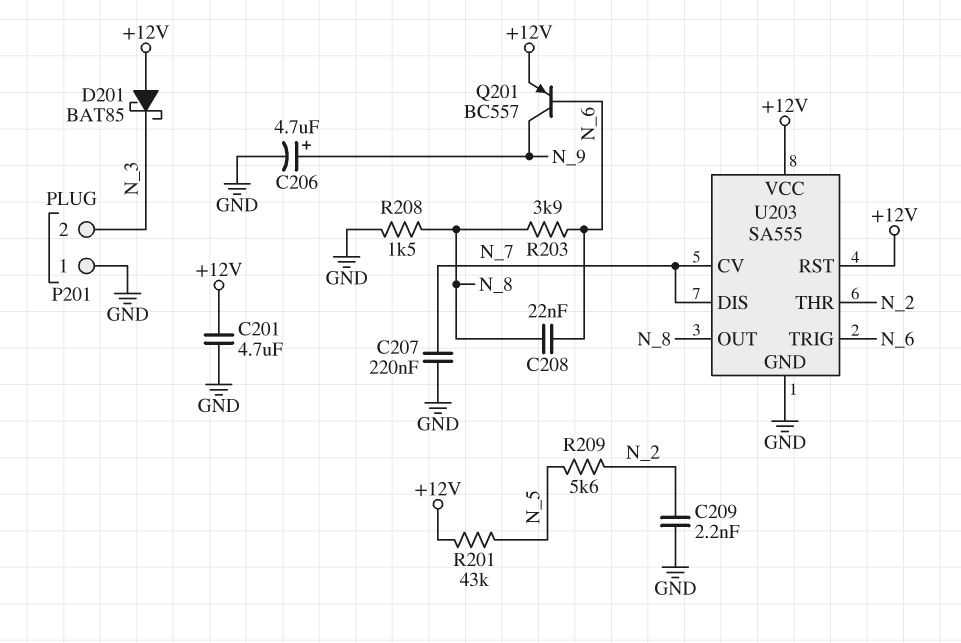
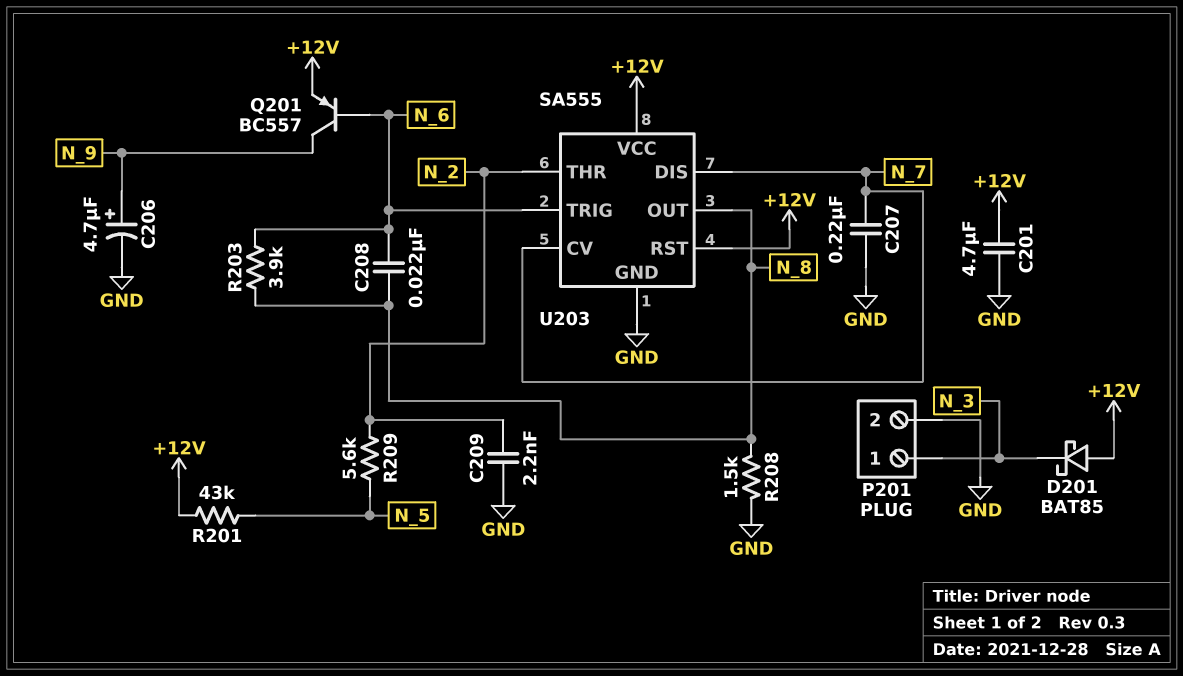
P201 pin 1: GND -> N_3
P201 pin 2: N_3 -> GND

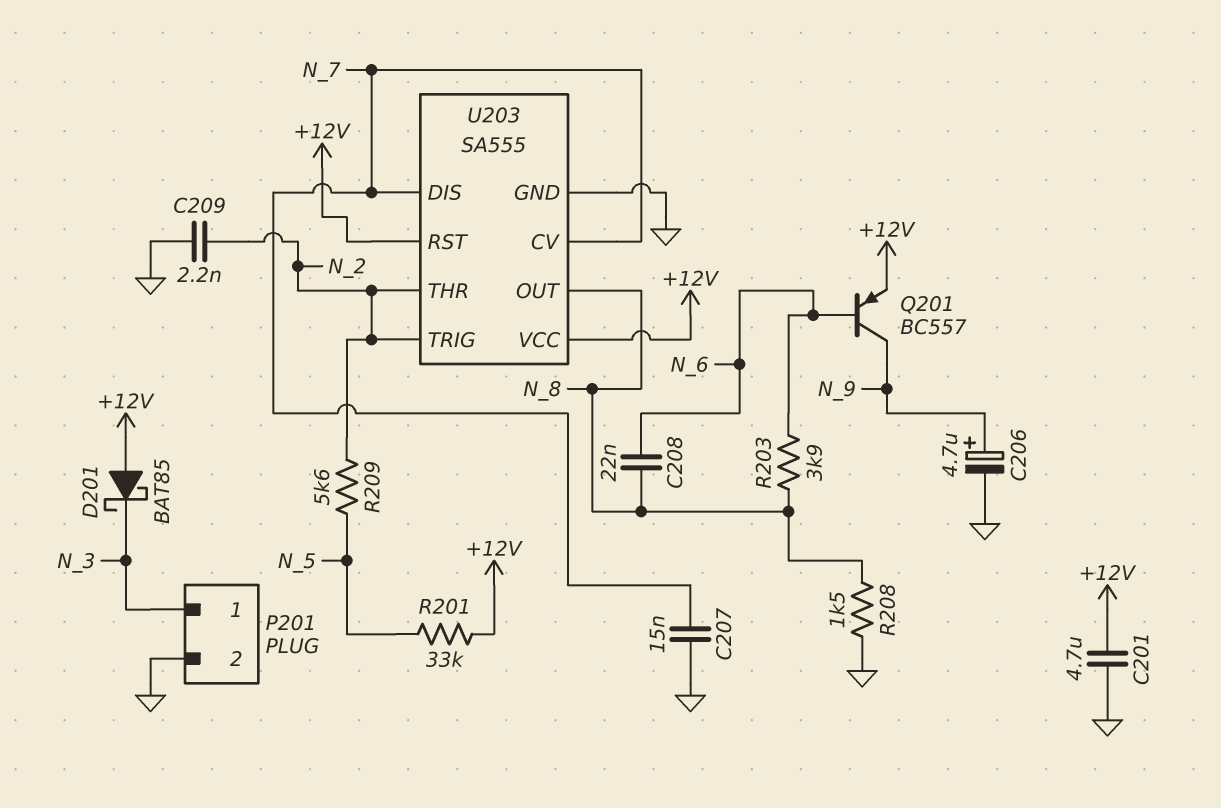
C207: 220nF (GND, N_7) -> 15nF (GND, N_7)
R201: 43k (+12V, N_5) -> 33k (+12V, N_5)
U203 pin TRIG: N_6 -> N_2

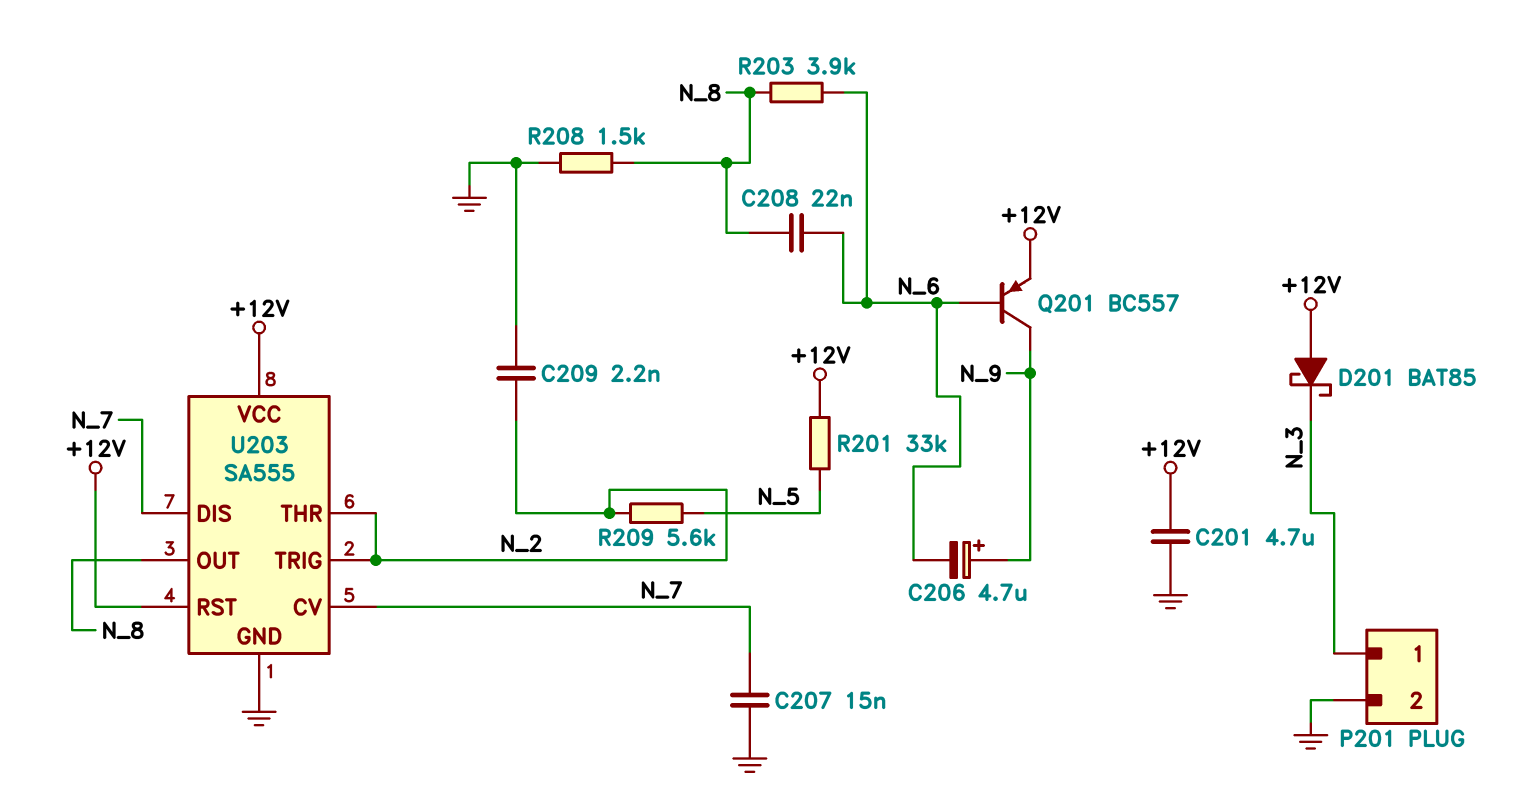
C206: 4.7uF (plus N_9, minus GND) -> 4.7uF (plus N_9, minus N_6)

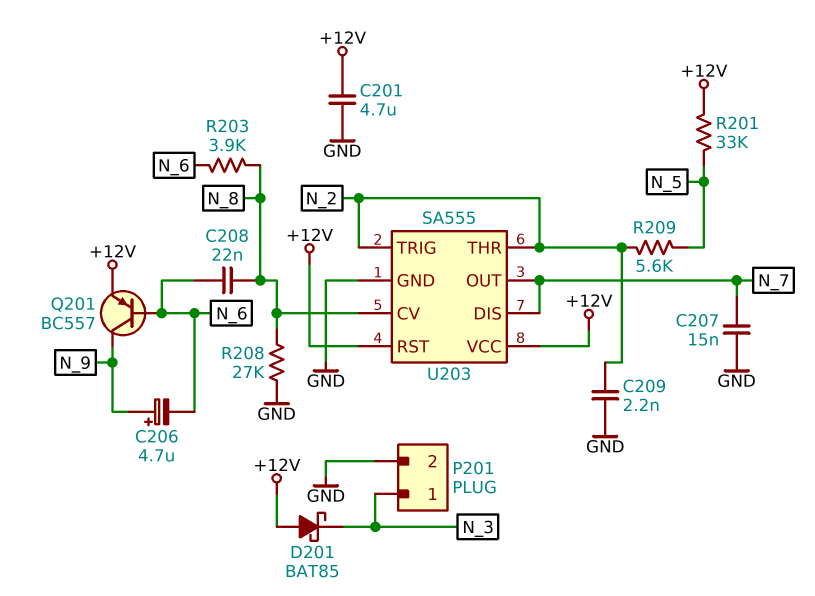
R208: 1.5k (GND, N_8) -> 27k (GND, N_8)
U203 pin CV: N_7 -> N_8
U203 pin OUT: N_8 -> N_7

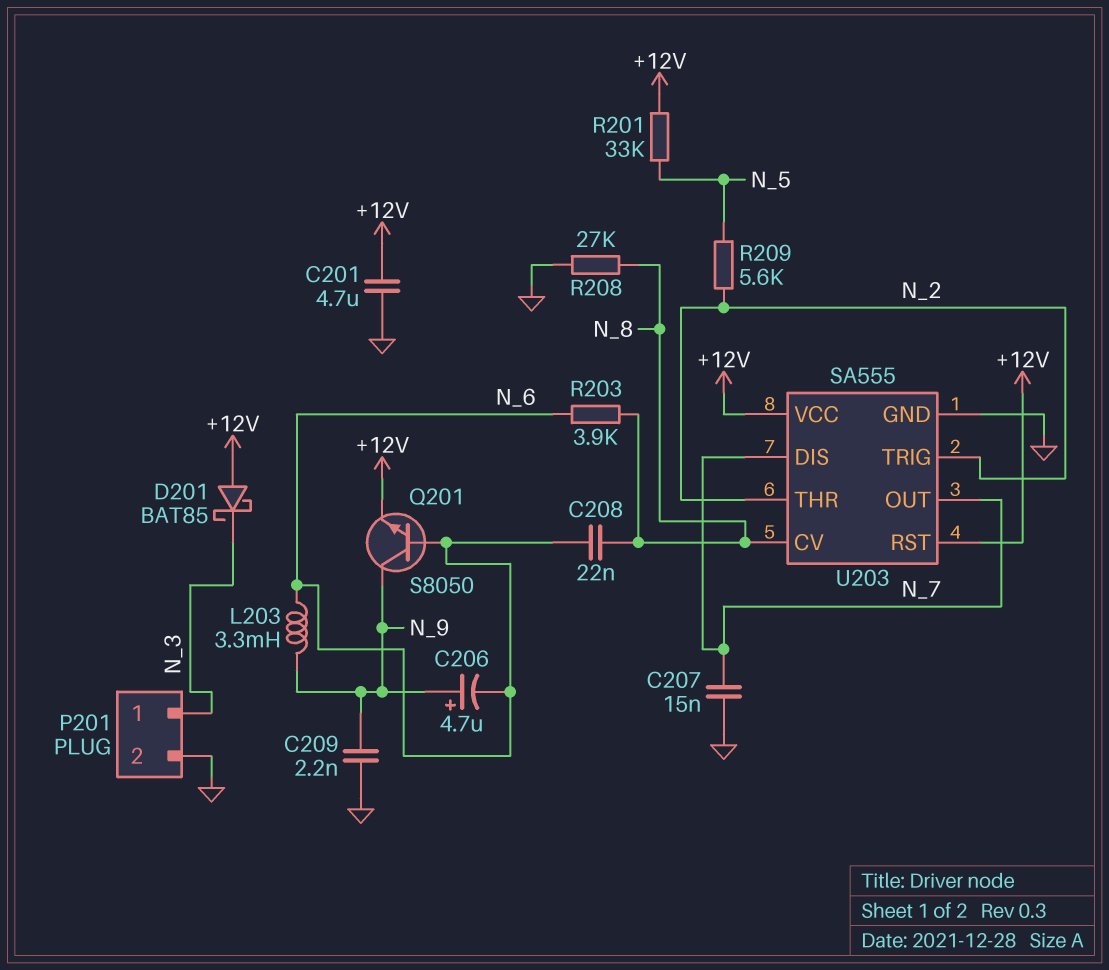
C209: 2.2nF (GND, N_2) -> 2.2nF (GND, N_9)
L203: none -> 3.3mH (N_6, N_9)
Q201: PNP BC557 (B N_6, C N_9, E +12V) -> NPN S8050 (B N_6, C N_9, E +12V)

